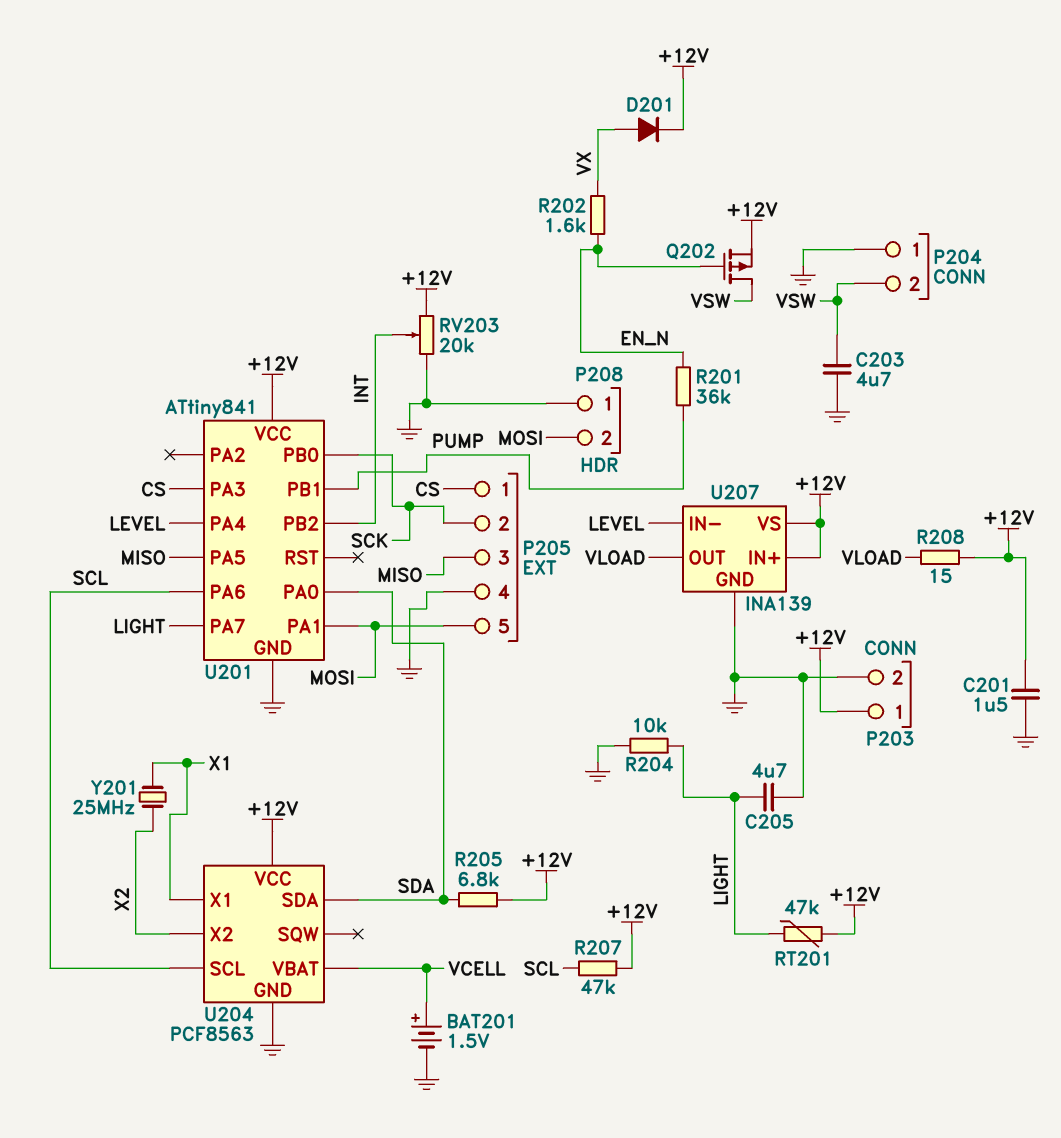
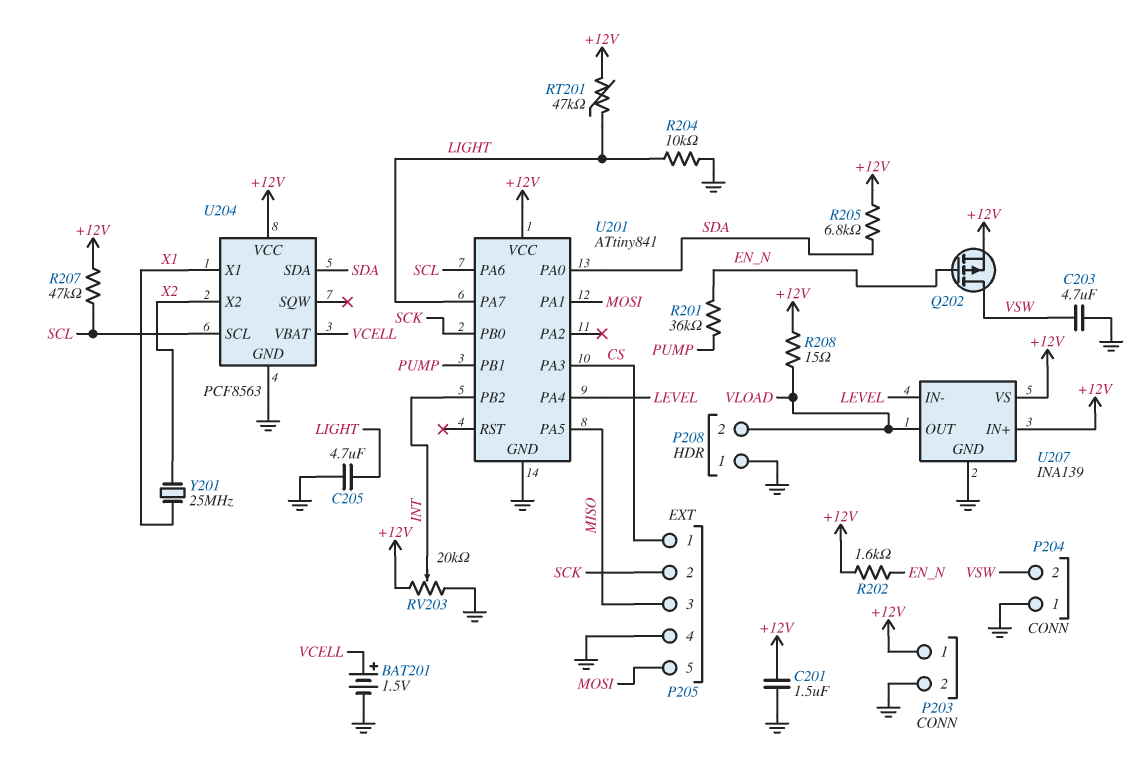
D201: diode (A VX, K +12V) -> none
P208 pin 2: MOSI -> VLOAD
R202: 1.6k (EN_N, VX) -> 1.6k (+12V, EN_N)

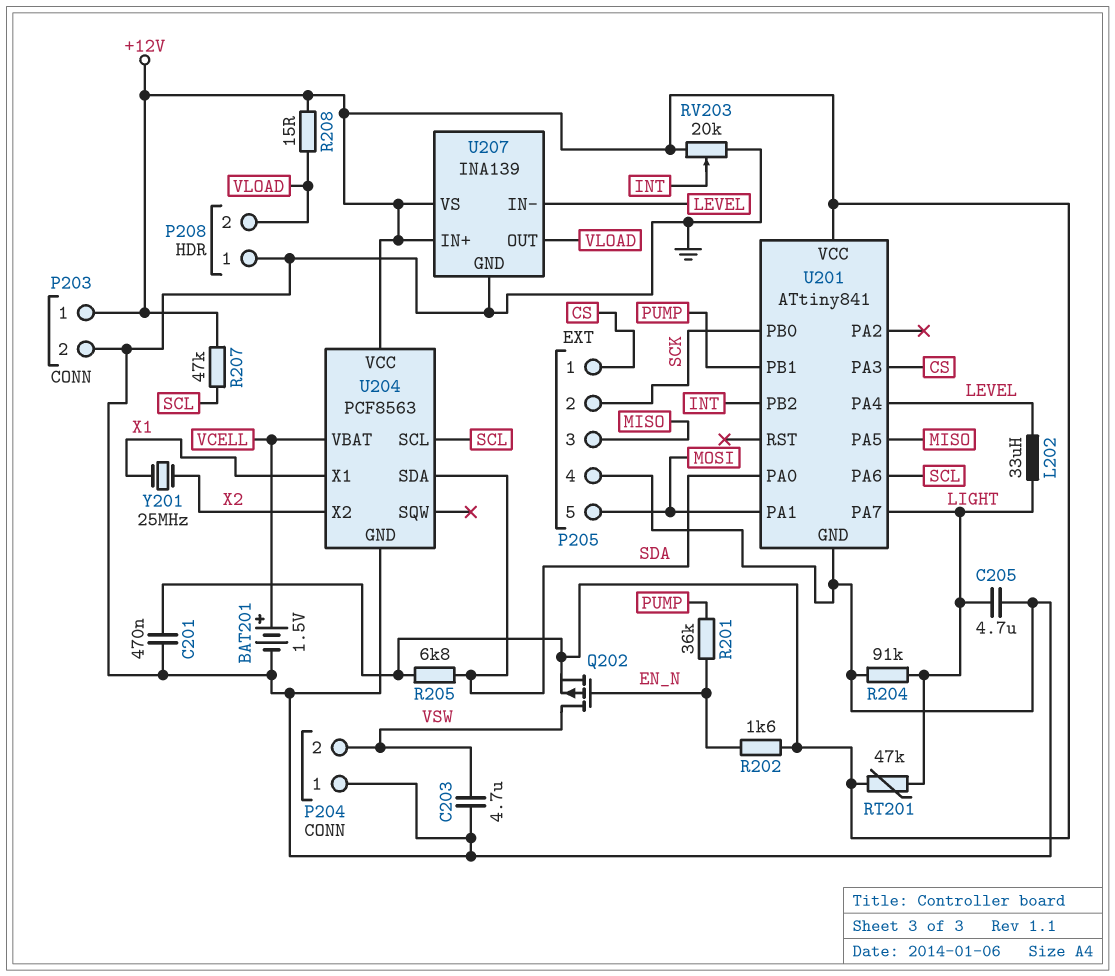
C201: 1.5uF (+12V, GND) -> 470nF (+12V, GND)
L202: none -> 33uH (LEVEL, LIGHT)
R204: 10k (GND, LIGHT) -> 91k (GND, LIGHT)

